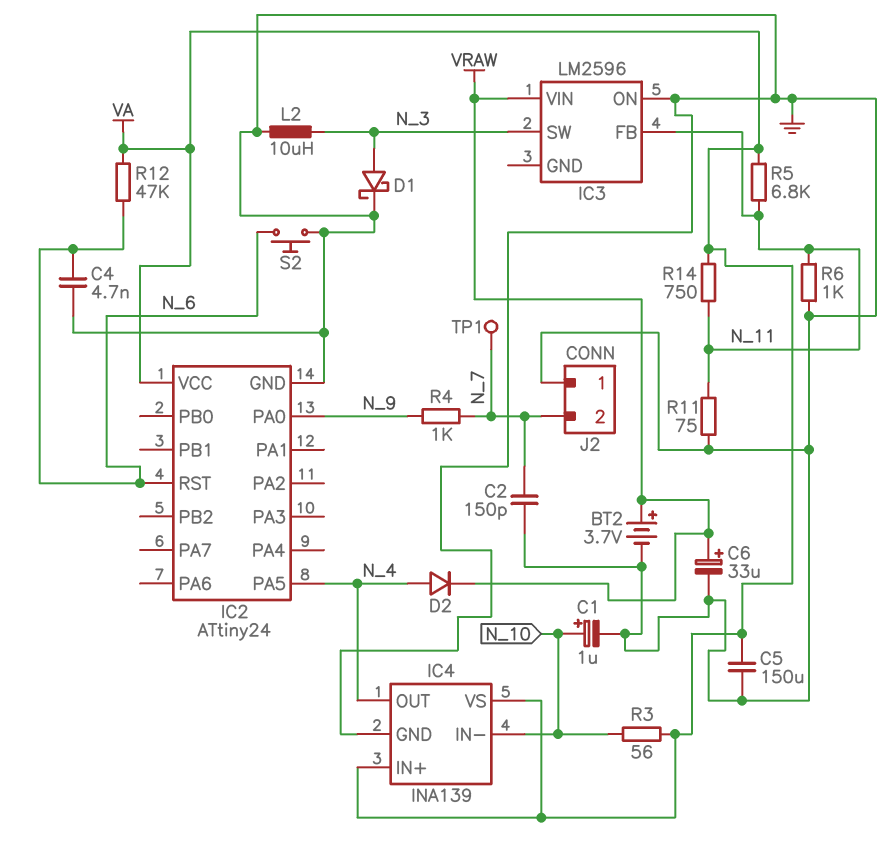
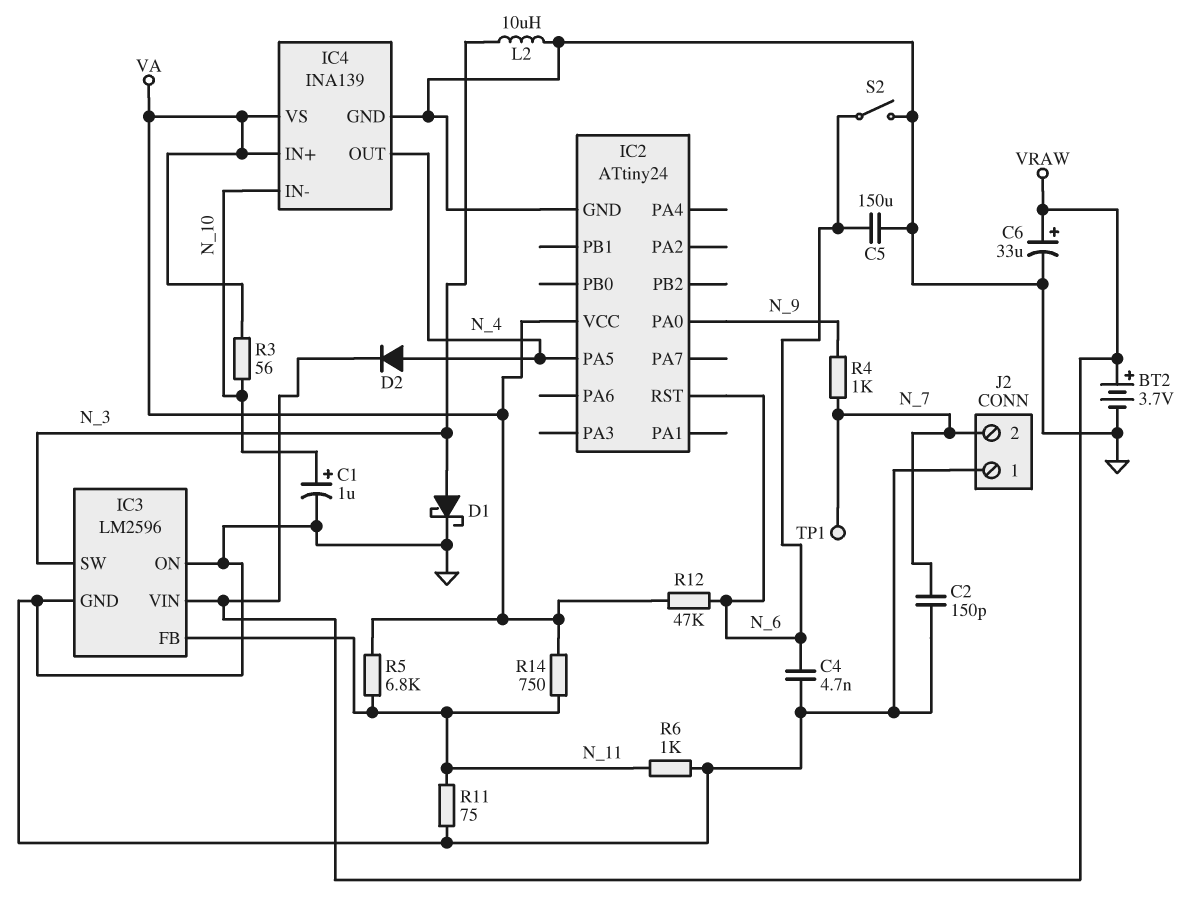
C5: 150uF (GND, VA) -> 150uF (GND, N_6)
IC3 pin GND: none -> GND
S2: button (GND, N_6) -> switch (GND, N_6)

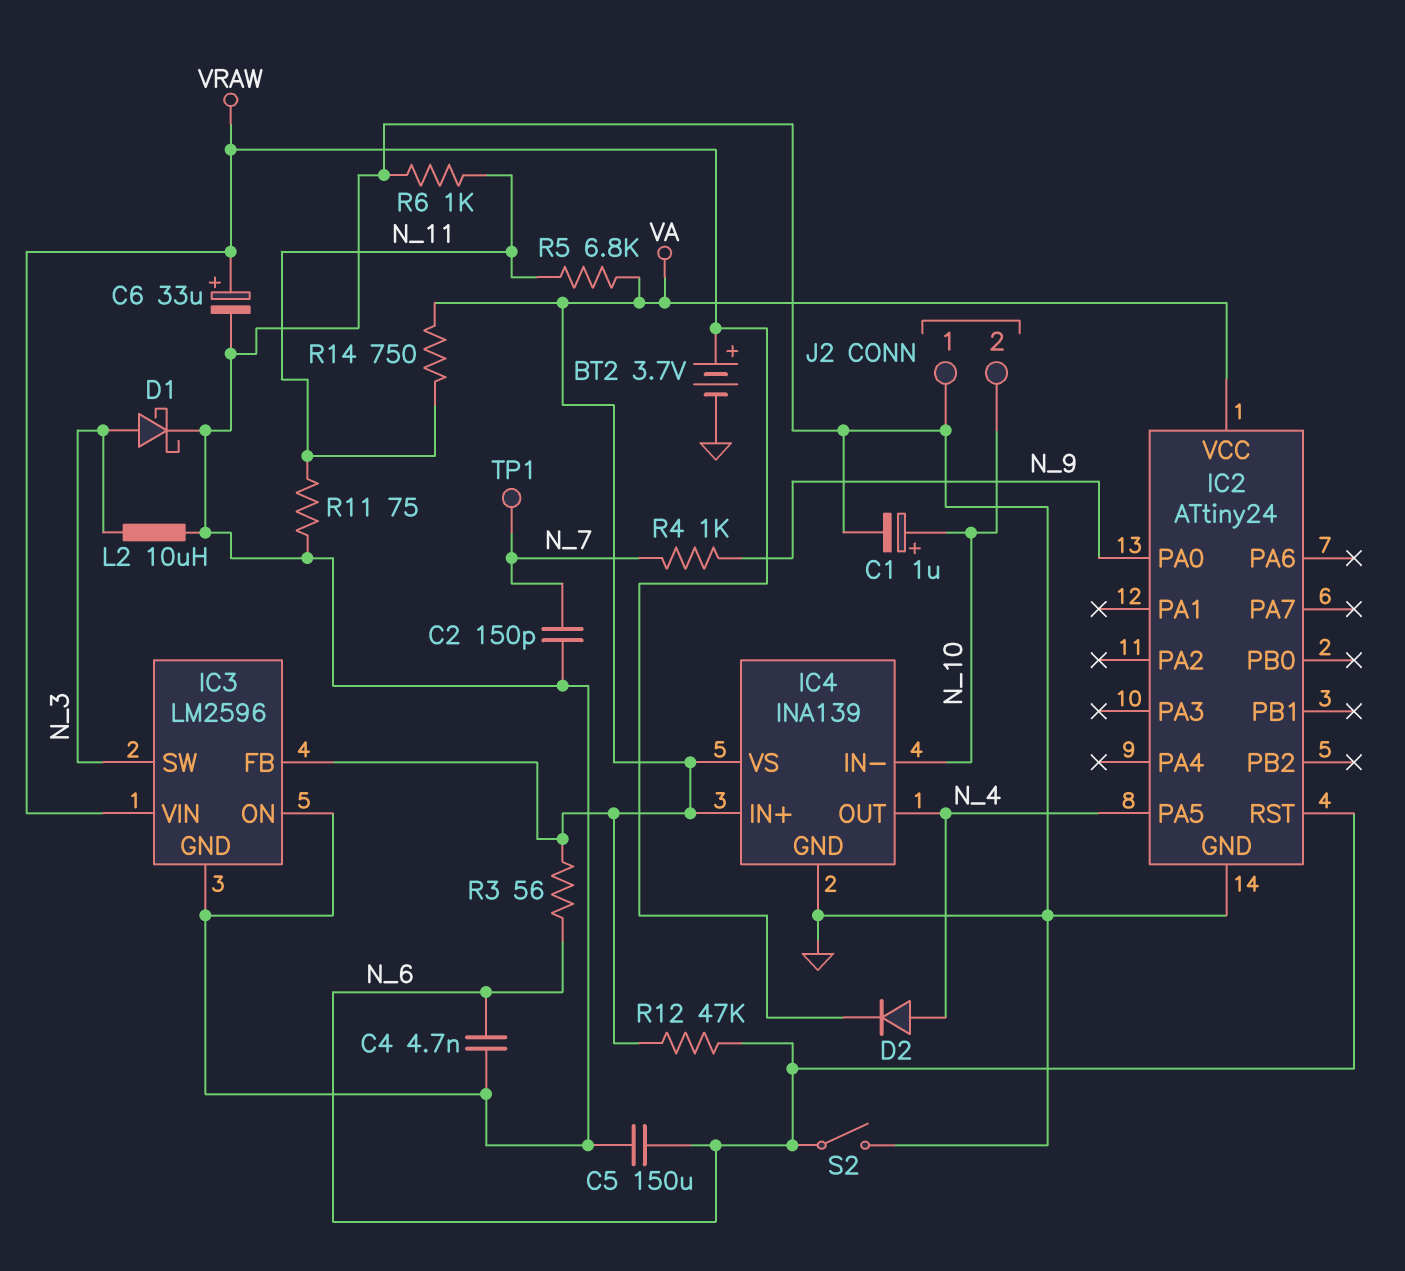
IC3 pin FB: N_11 -> VA
J2 pin 2: N_7 -> N_10
R3: 56 (N_10, VA) -> 56 (N_6, VA)

